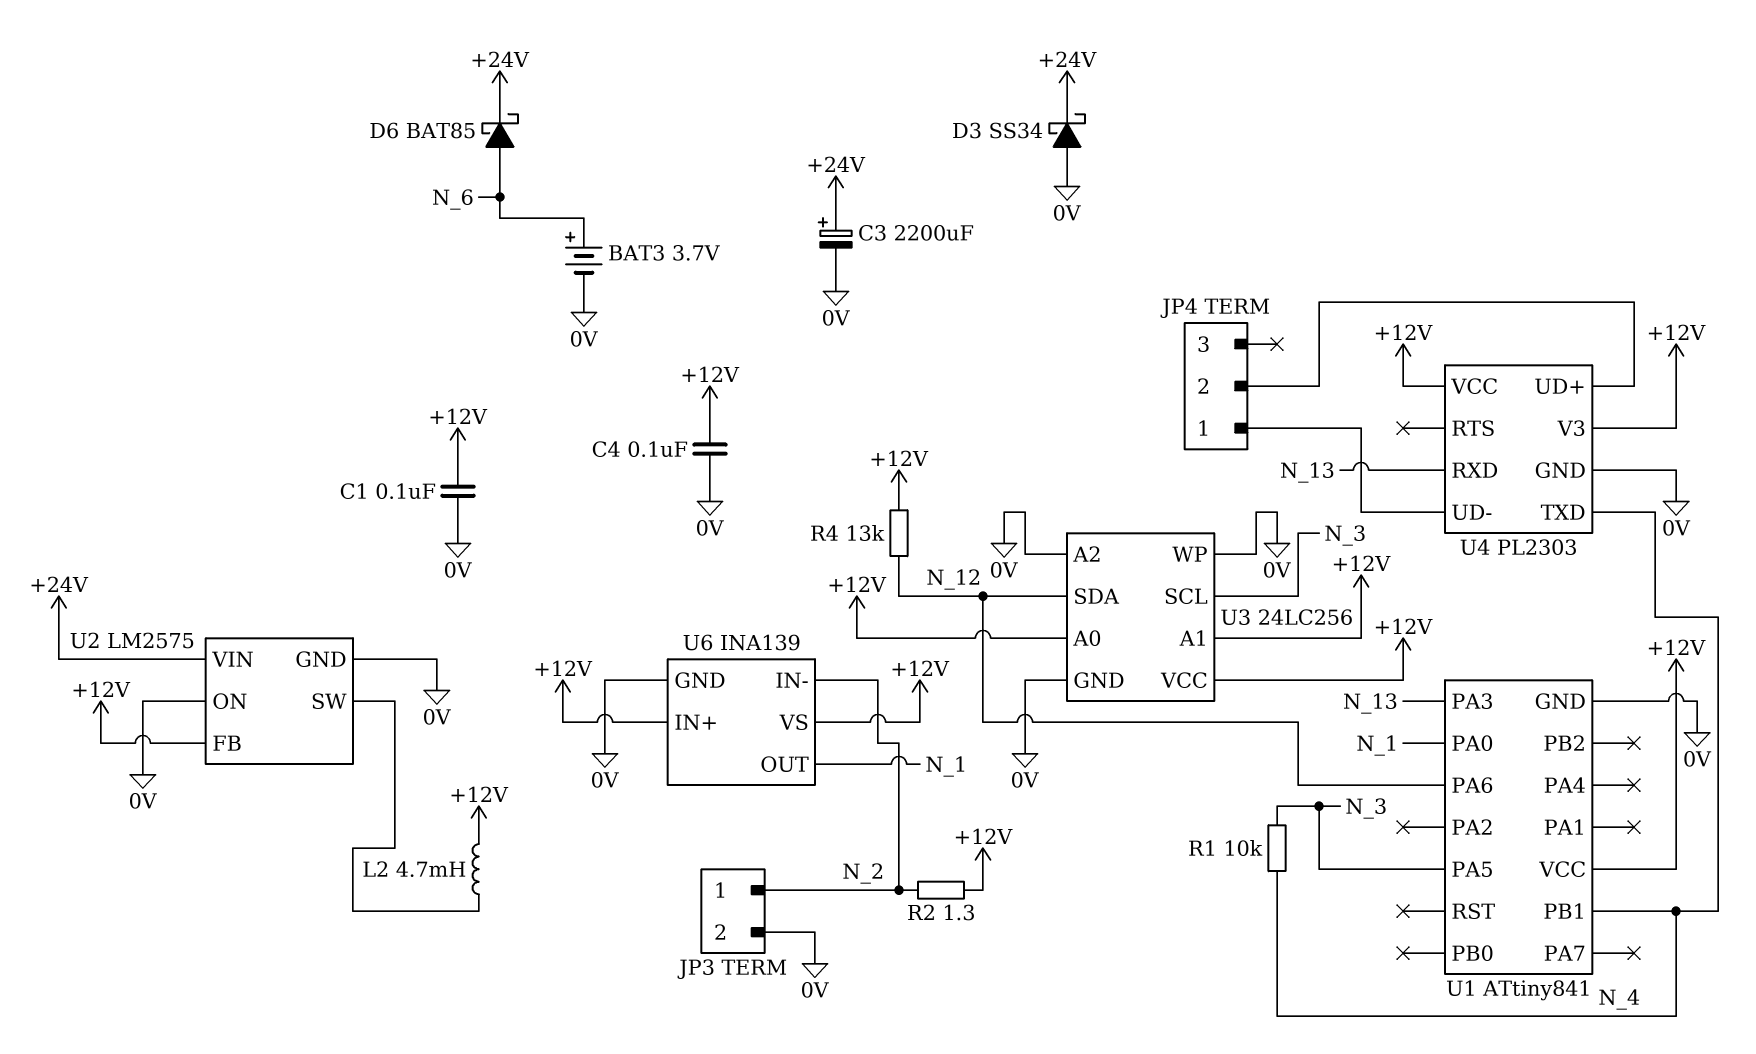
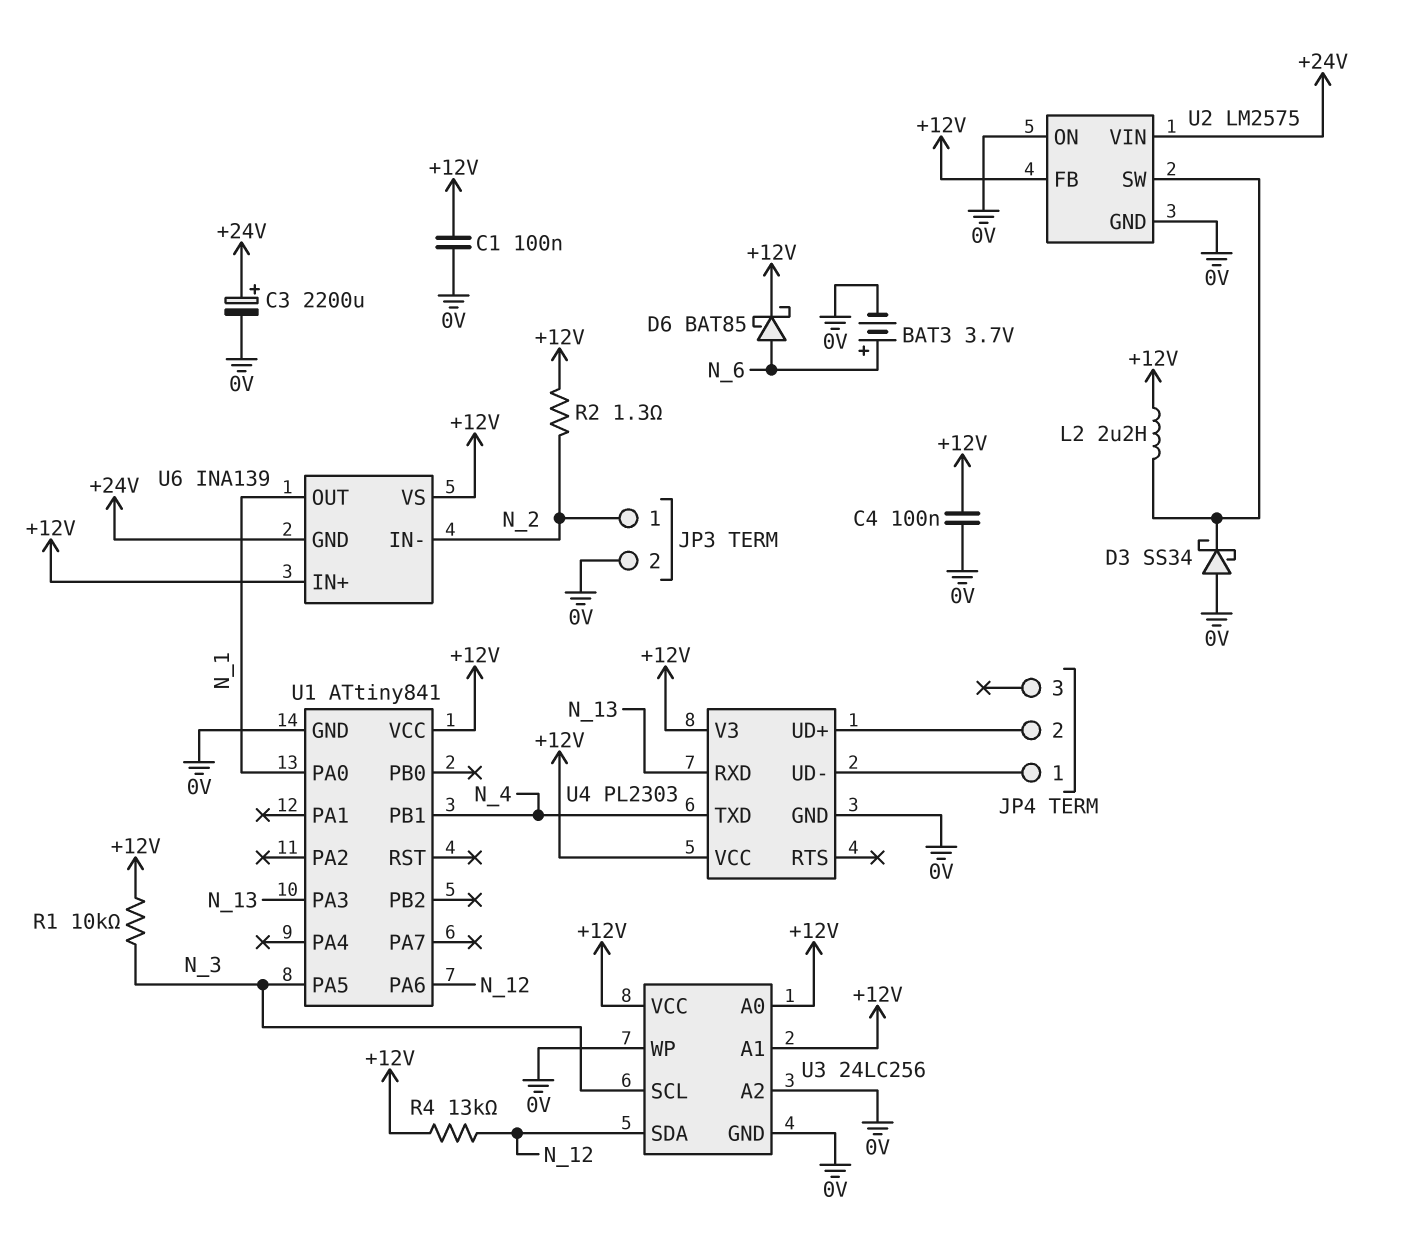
D3: schottky SS34 (A 0V, K +24V) -> schottky SS34 (A 0V, K U2/SW)
D6: schottky BAT85 (A N_6, K +24V) -> schottky BAT85 (A N_6, K +12V)
L2: 4.7mH (+12V, U2/SW) -> 2.2uH (+12V, U2/SW)
R1: 10k (N_3, N_4) -> 10k (+12V, N_3)
U6 pin GND: 0V -> +24V

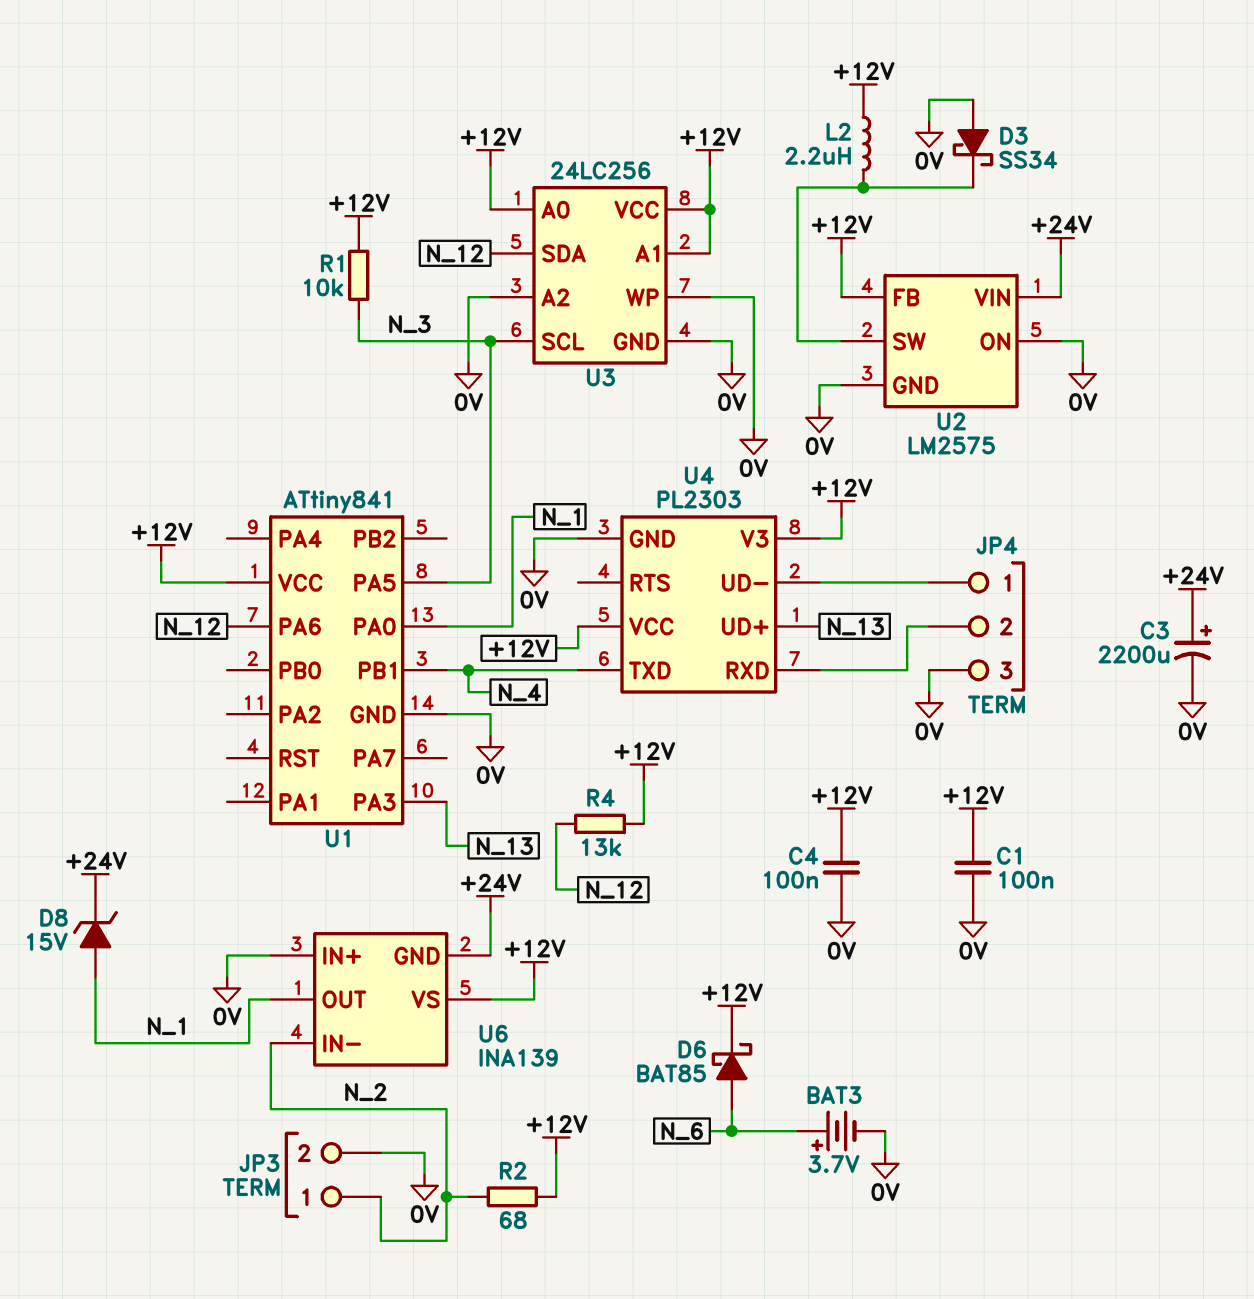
D8: none -> zener 15V (A N_1, K +24V)
JP4 pin 3: none -> 0V
R2: 1.3 (+12V, N_2) -> 68 (+12V, N_2)
U4 pin RXD: N_13 -> JP4/2
U4 pin UD+: JP4/2 -> N_13
U6 pin IN+: +12V -> 0V

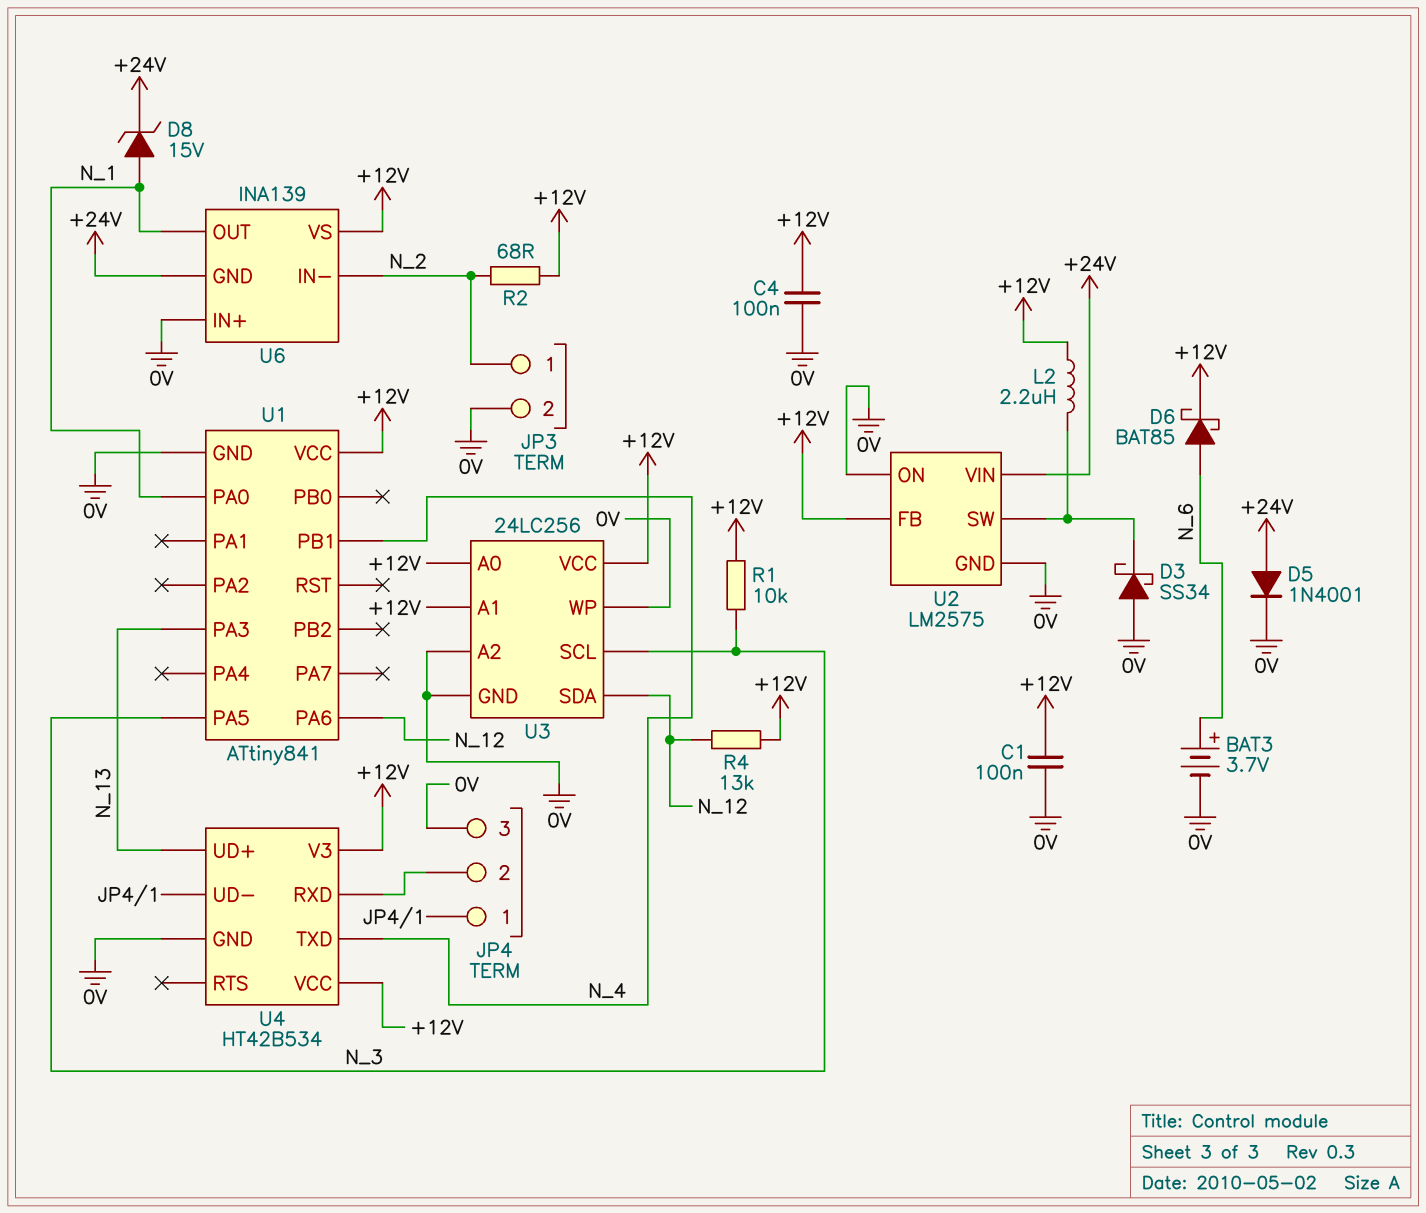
C3: 2200uF (plus +24V, minus 0V) -> none
D5: none -> diode 1N4001 (A +24V, K 0V)
U4: PL2303 -> HT42B534

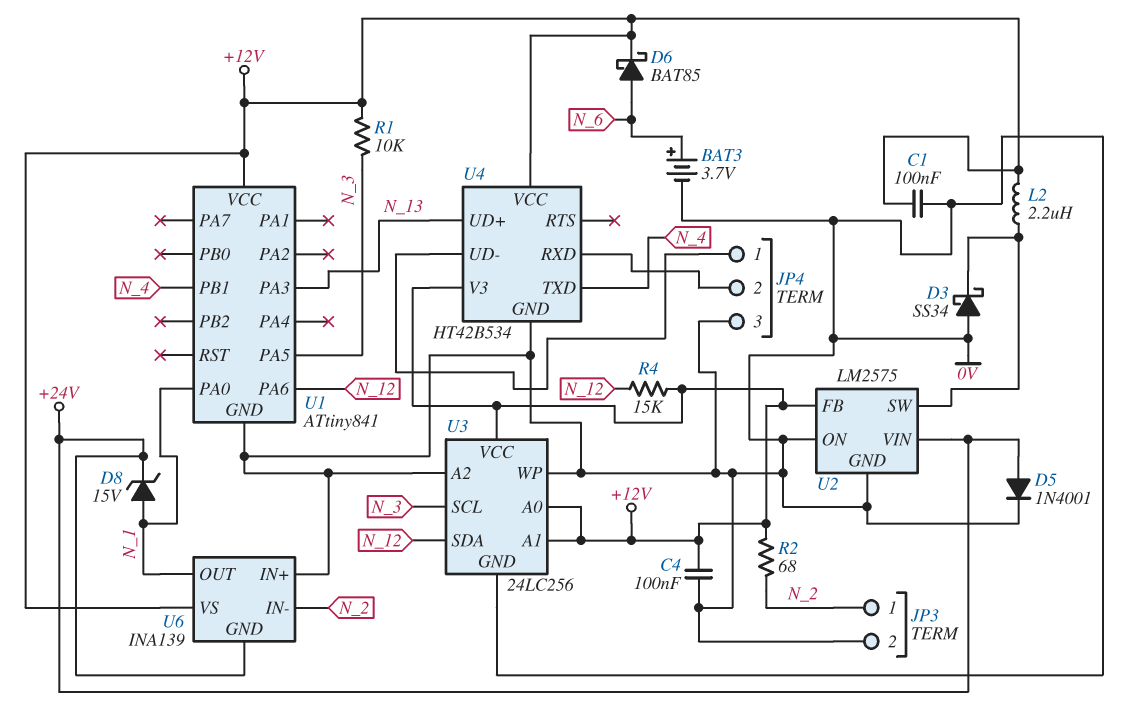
R4: 13k (+12V, N_12) -> 15k (+12V, N_12)

